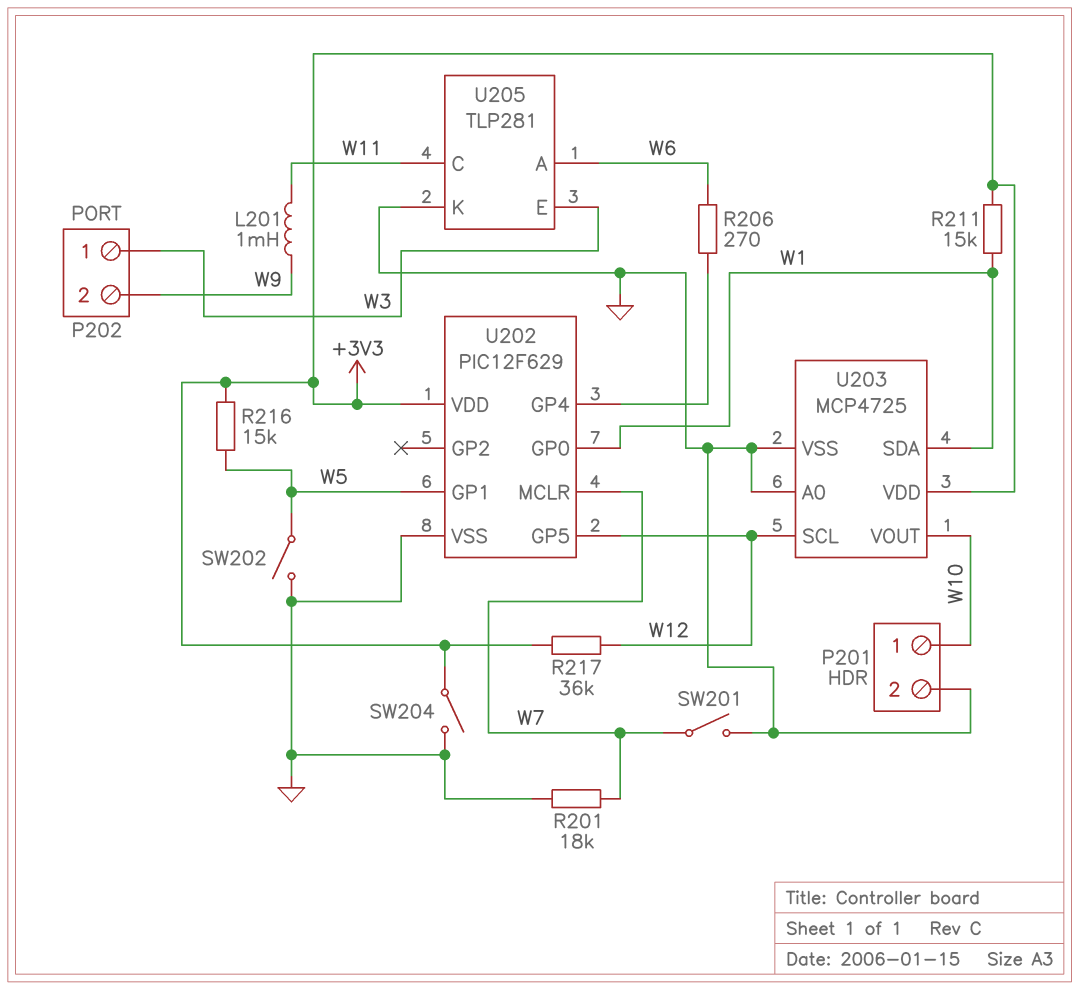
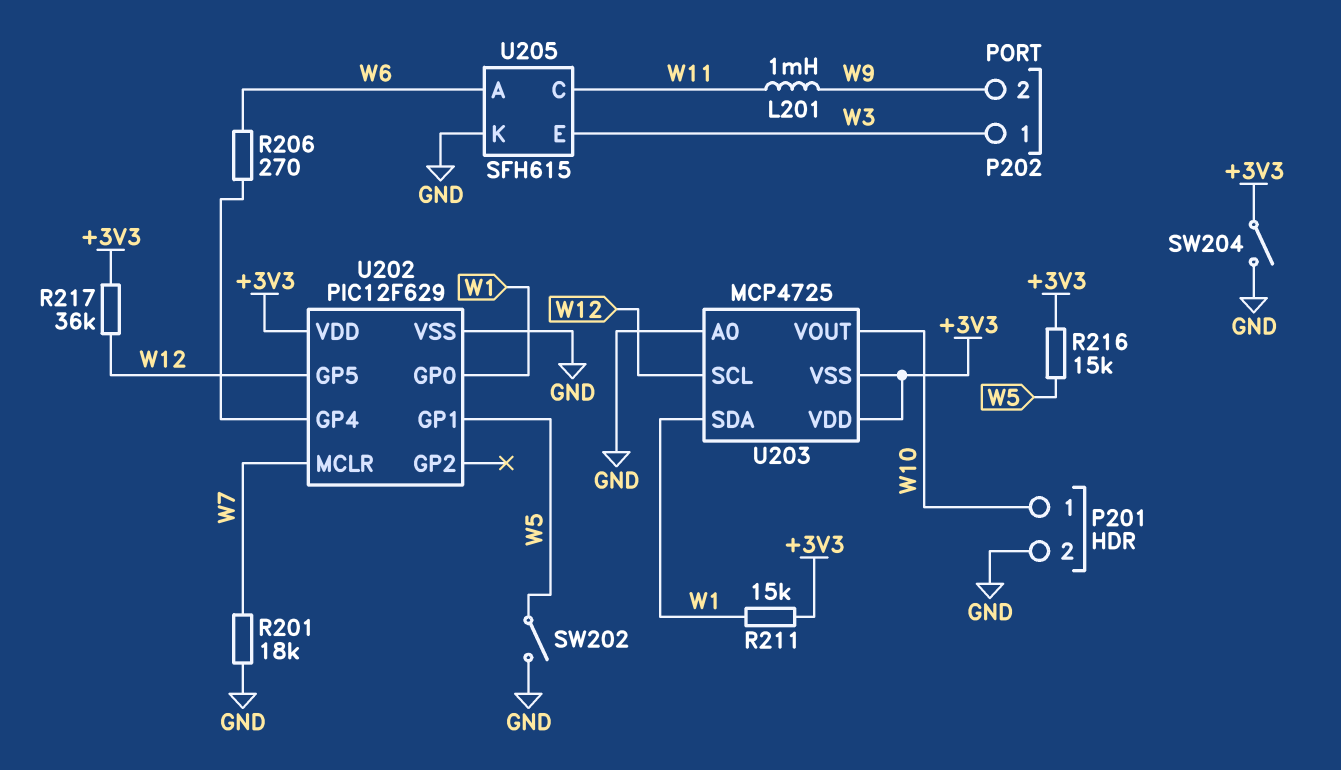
SW201: switch (GND, W7) -> none
U203 pin VSS: GND -> +3V3
U205: TLP281 -> SFH615

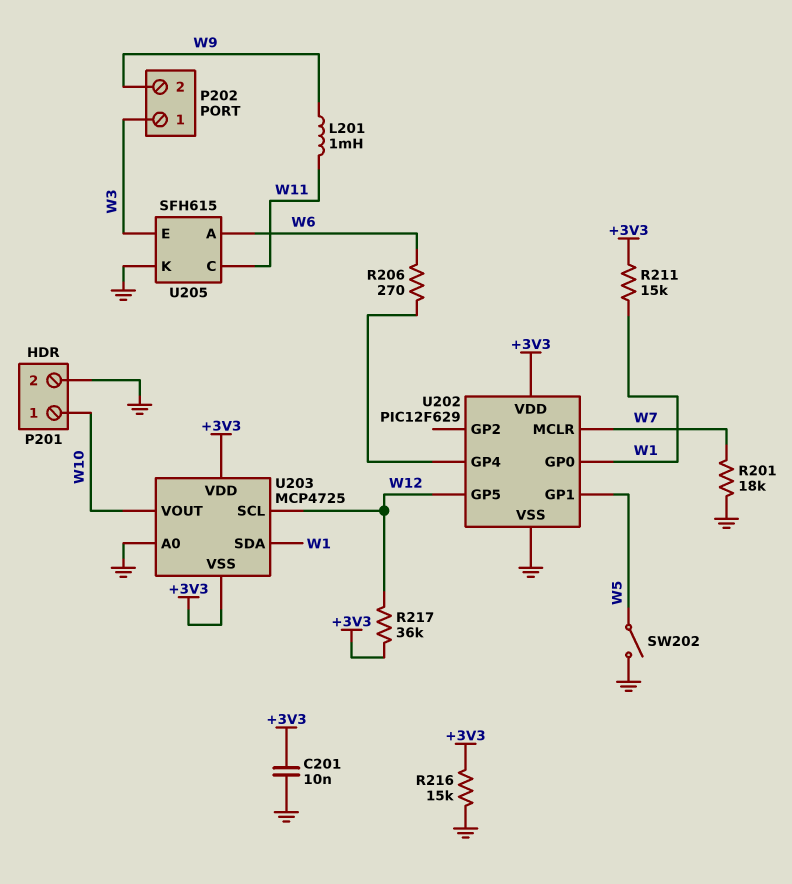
C201: none -> 10nF (+3V3, GND)
R216: 15k (+3V3, W5) -> 15k (+3V3, GND)
SW204: switch (+3V3, GND) -> none

